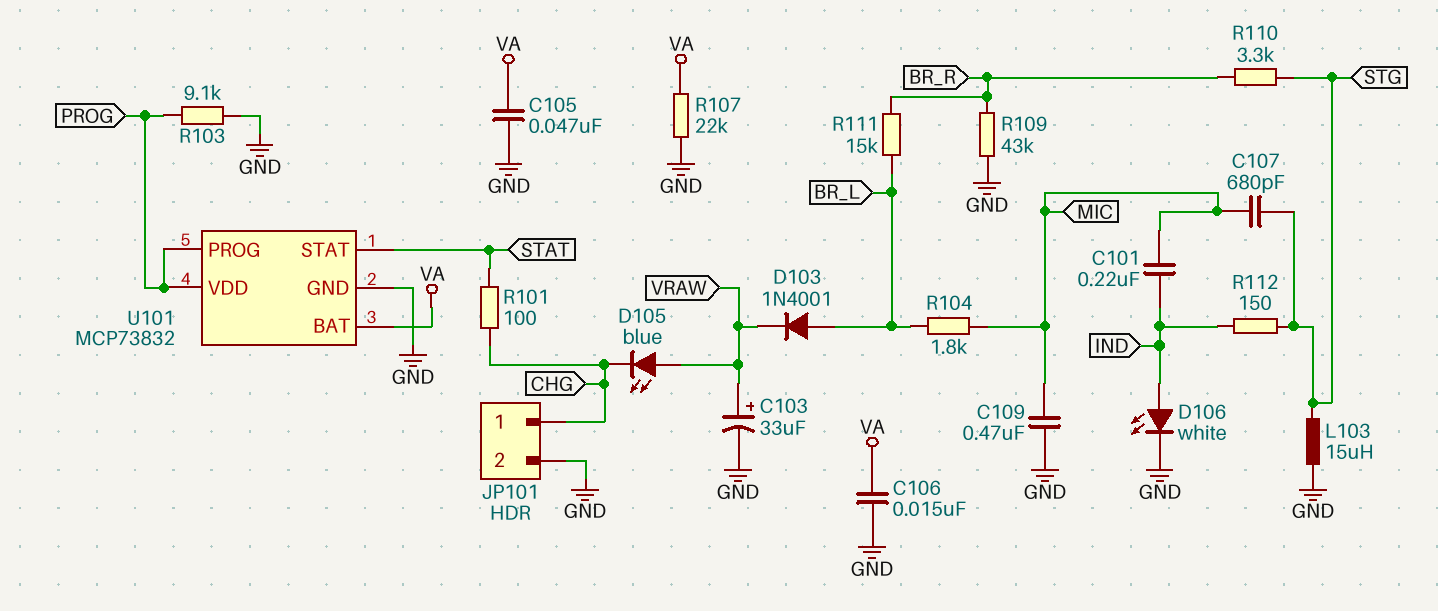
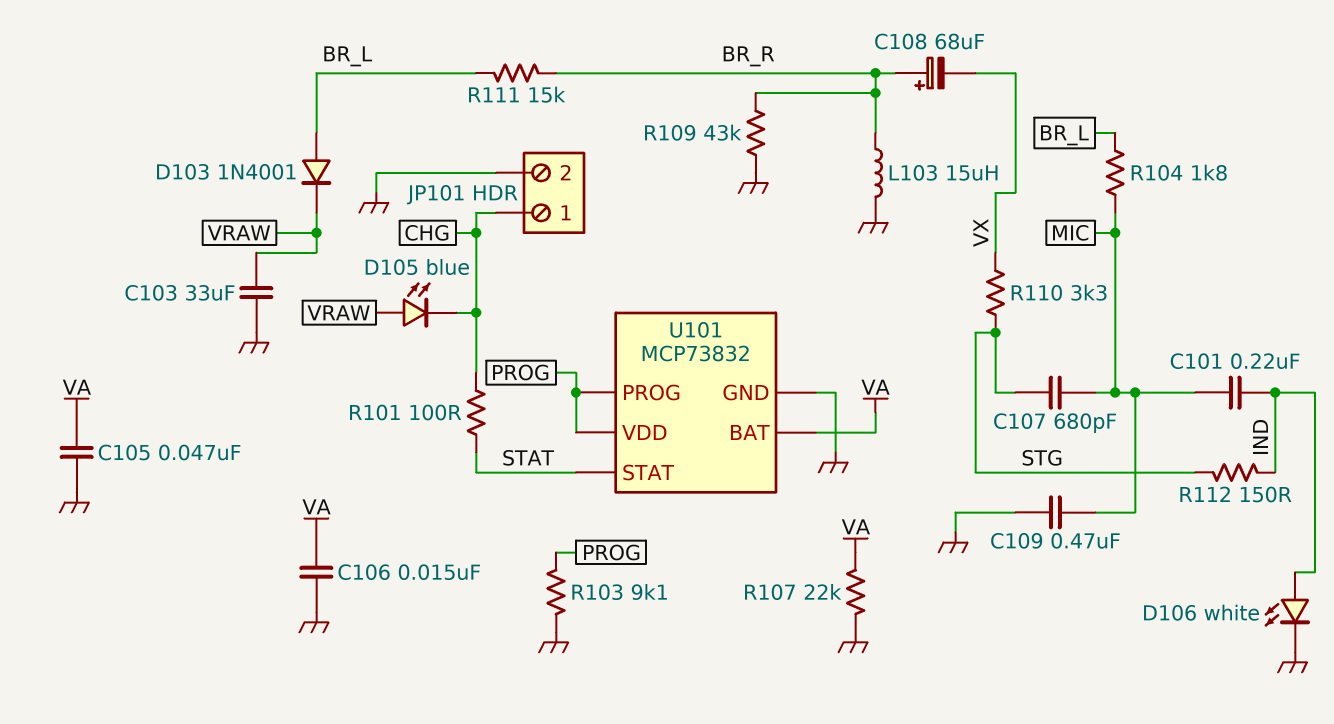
C103: 33uF (plus VRAW, minus GND) -> 33uF (GND, VRAW)
C108: none -> 68uF (plus BR_R, minus VX)
L103: 15uH (GND, STG) -> 15uH (BR_R, GND)
R110: 3.3k (BR_R, STG) -> 3.3k (STG, VX)

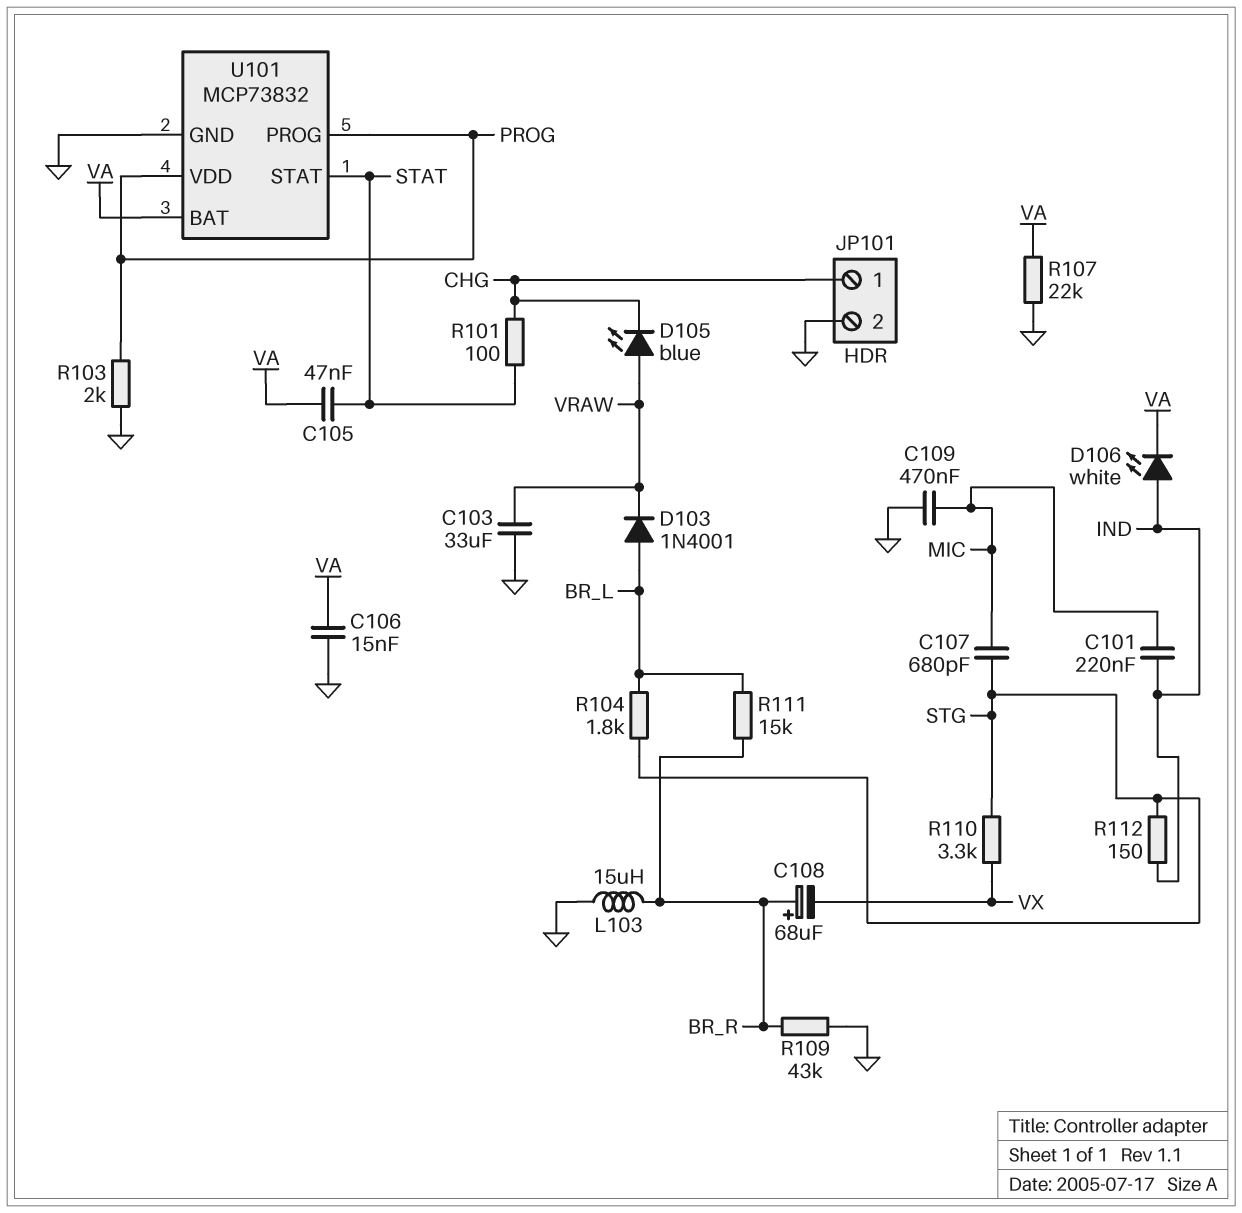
C105: 47nF (GND, VA) -> 47nF (STAT, VA)
D106: LED white (A IND, K GND) -> LED white (A IND, K VA)
R103: 9.1k (GND, PROG) -> 2k (GND, PROG)
R104: 1.8k (BR_L, MIC) -> 1.8k (BR_L, STG)

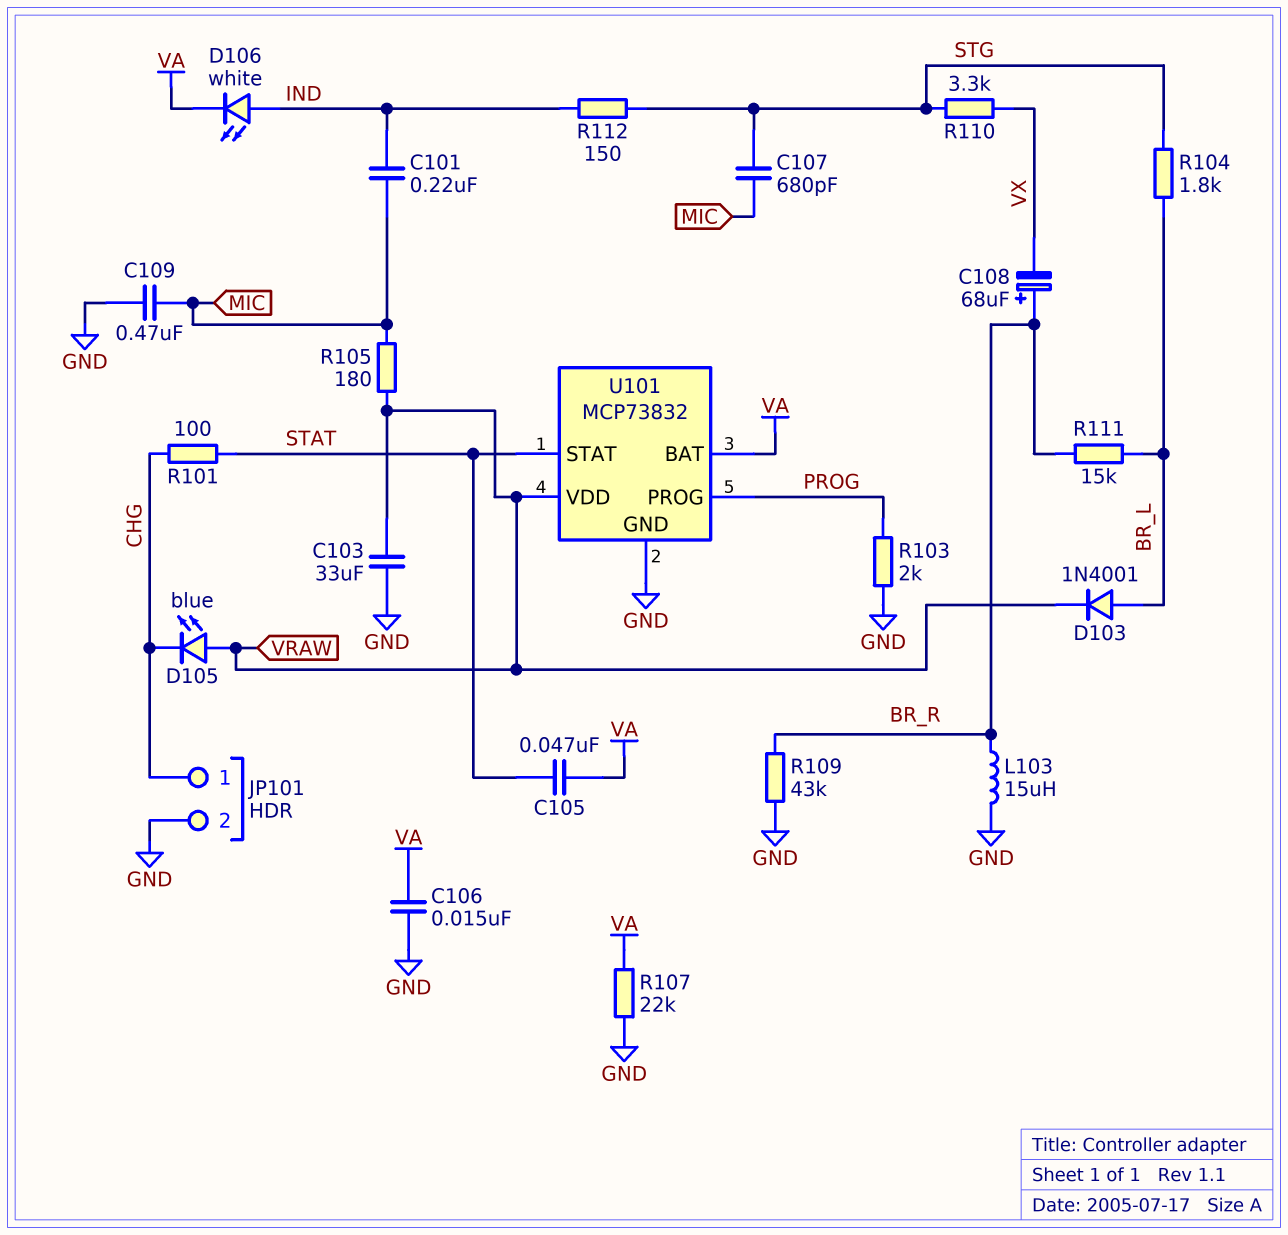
R105: none -> 180 (MIC, VRAW)
U101 pin VDD: PROG -> VRAW

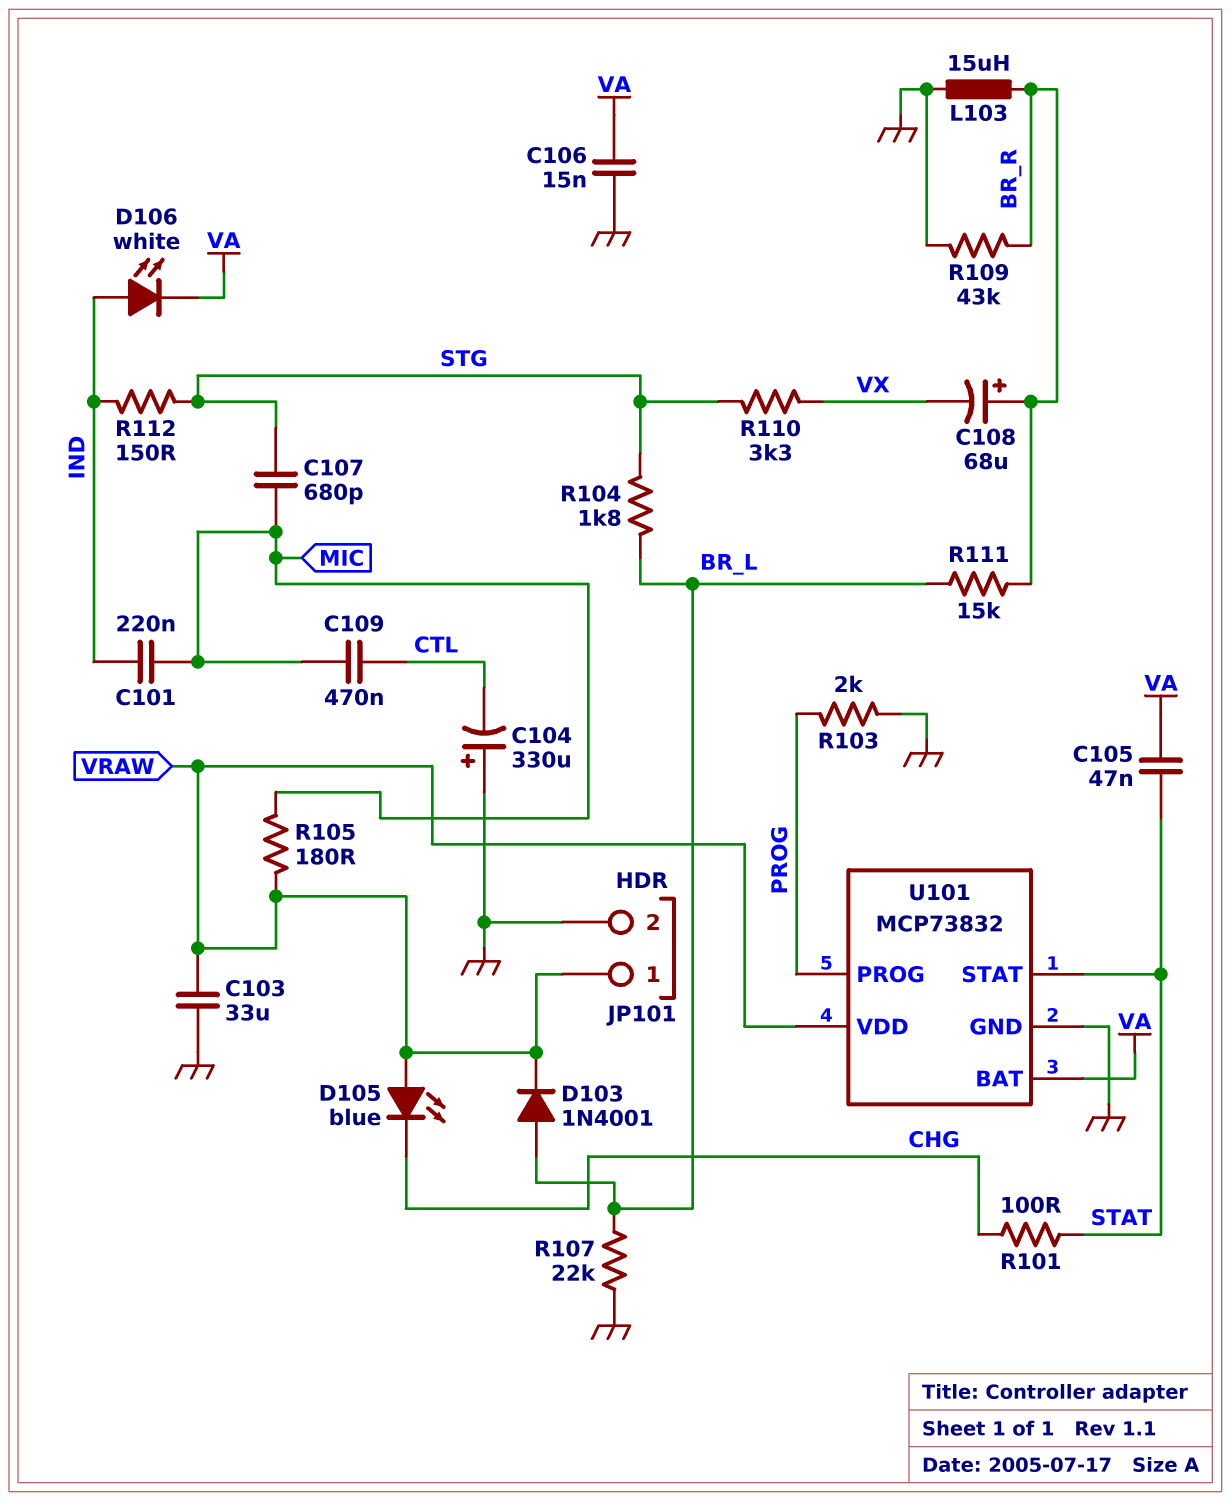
C104: none -> 330uF (plus GND, minus CTL)
C109: 470nF (GND, MIC) -> 470nF (CTL, MIC)
JP101 pin 1: CHG -> VRAW
R107: 22k (GND, VA) -> 22k (BR_L, GND)

